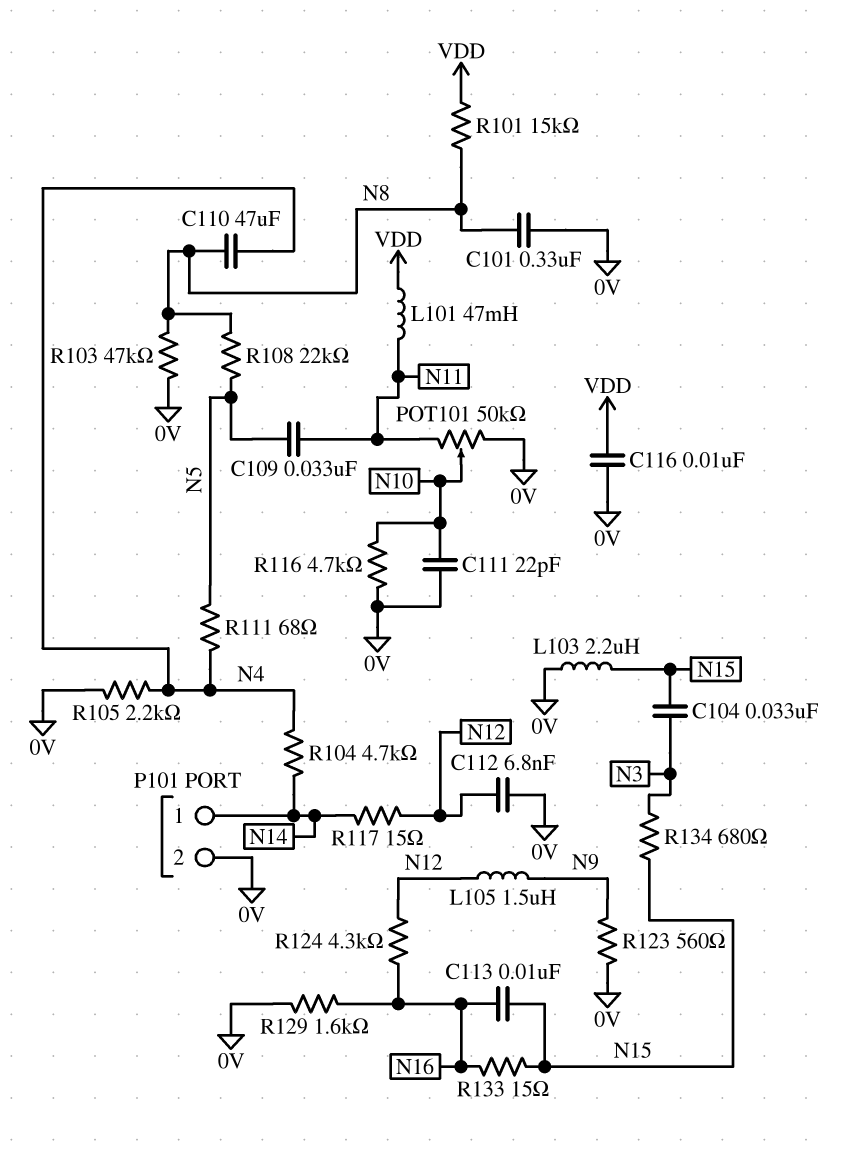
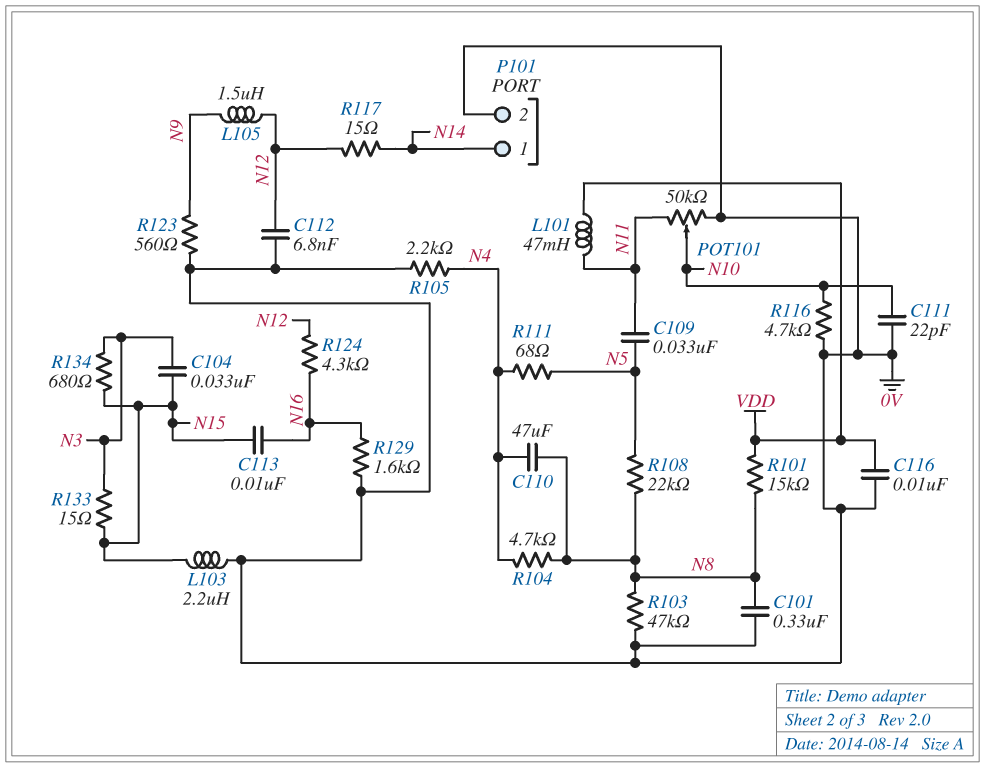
R104: 4.7k (N4, N14) -> 4.7k (N4, N8)
R133: 15 (N15, N16) -> 15 (N3, N15)

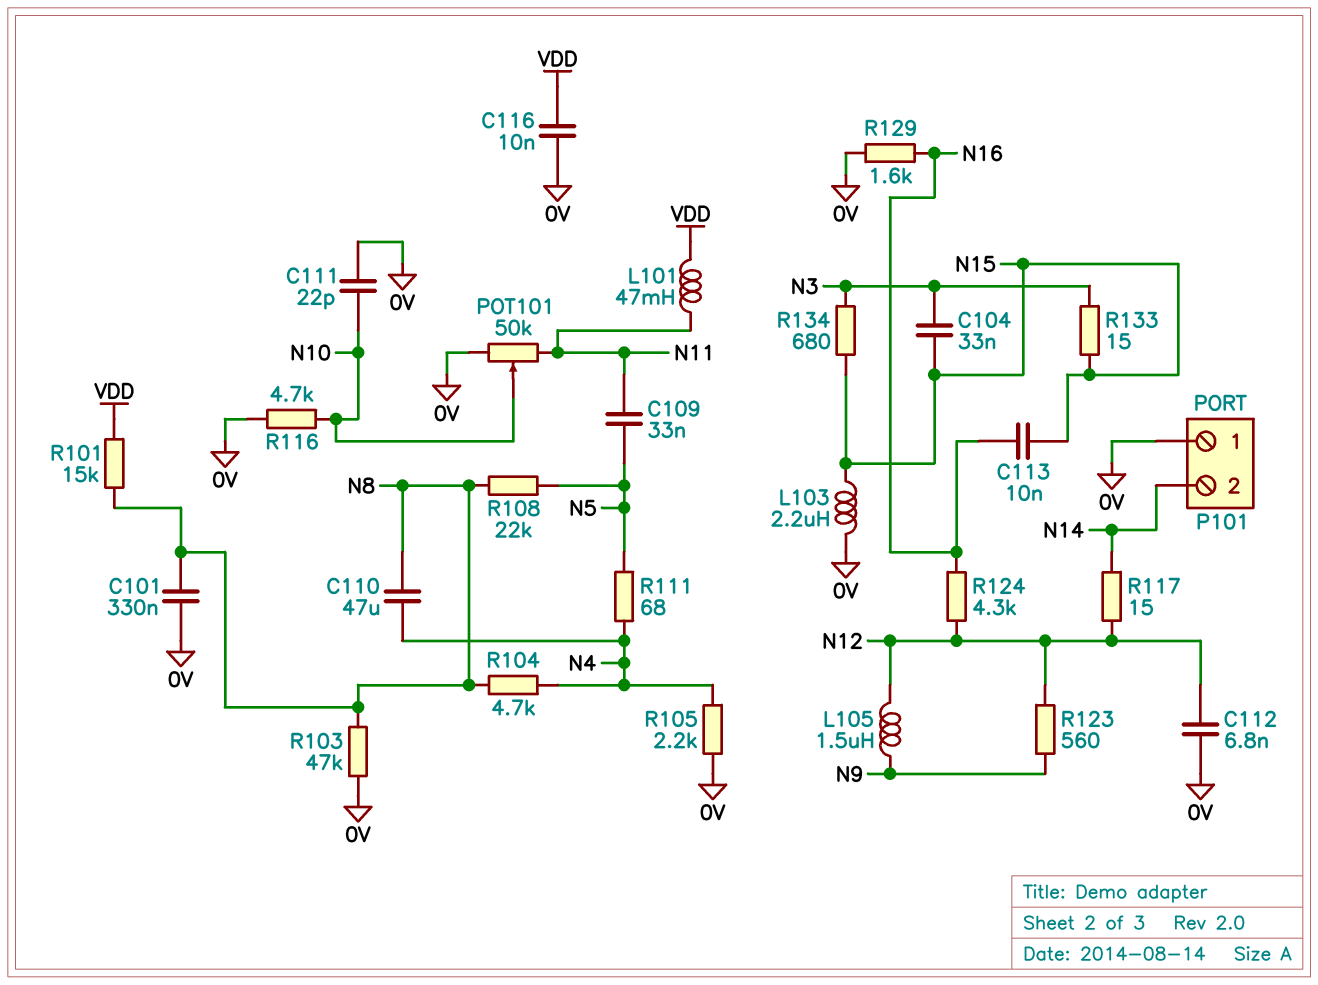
P101 pin 1: N14 -> 0V
P101 pin 2: 0V -> N14
R123: 560 (0V, N9) -> 560 (N9, N12)

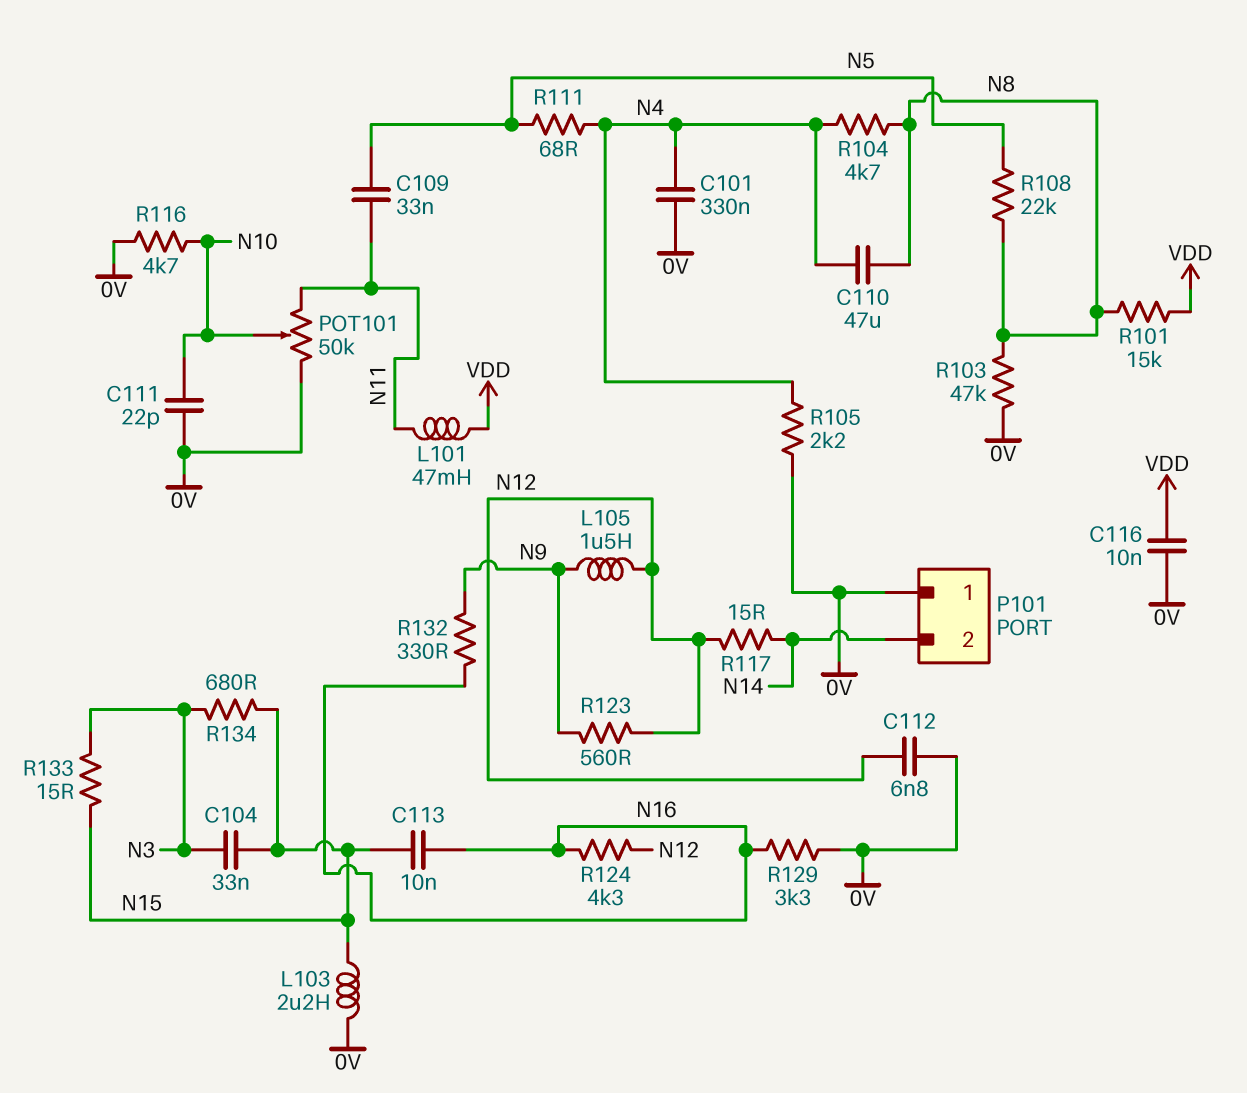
C101: 330nF (0V, N8) -> 330nF (0V, N4)
R129: 1.6k (0V, N16) -> 3.3k (0V, N16)
R132: none -> 330 (N9, N16)

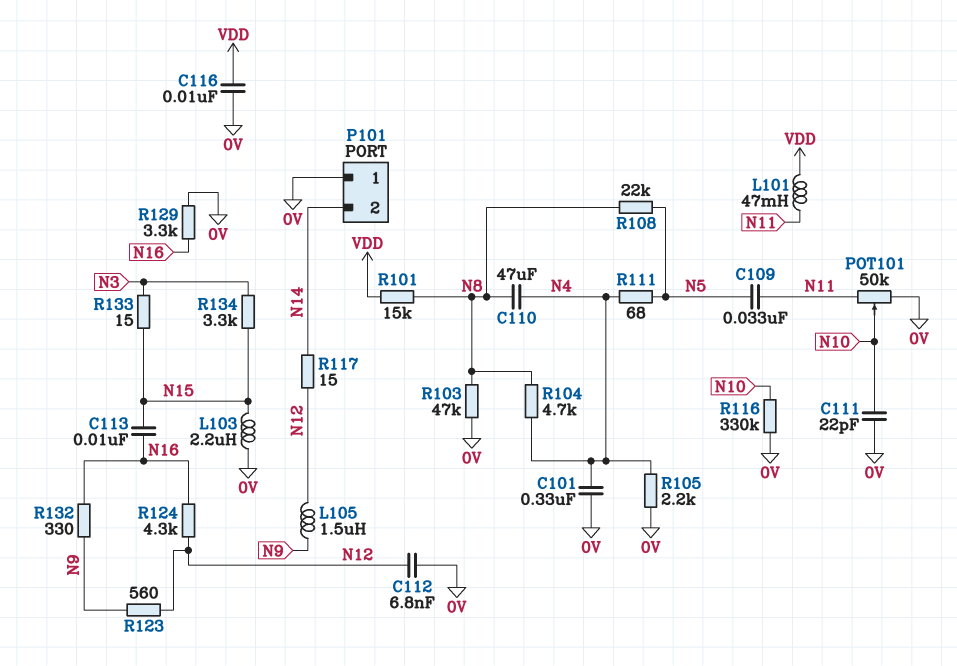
C104: 33nF (N3, N15) -> none
R116: 4.7k (0V, N10) -> 330k (0V, N10)
R134: 680 (N3, N15) -> 3.3k (N3, N15)

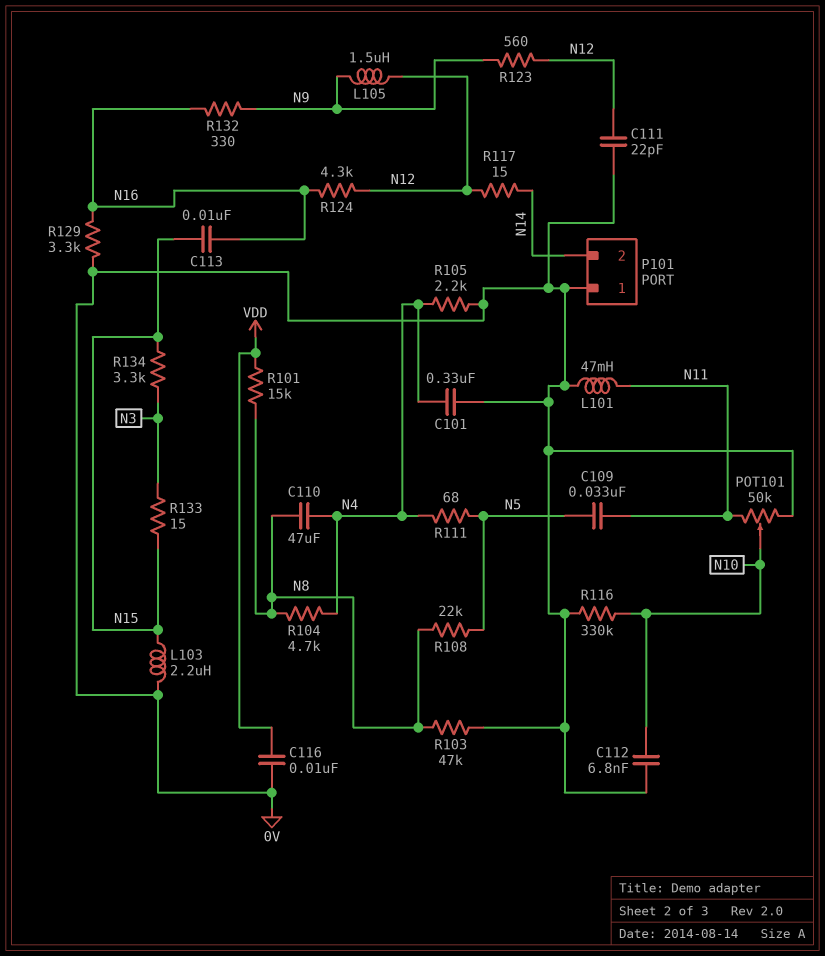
C111: 22pF (0V, N10) -> 22pF (0V, N12)
C112: 6.8nF (0V, N12) -> 6.8nF (0V, N10)
L101: 47mH (N11, VDD) -> 47mH (0V, N11)

